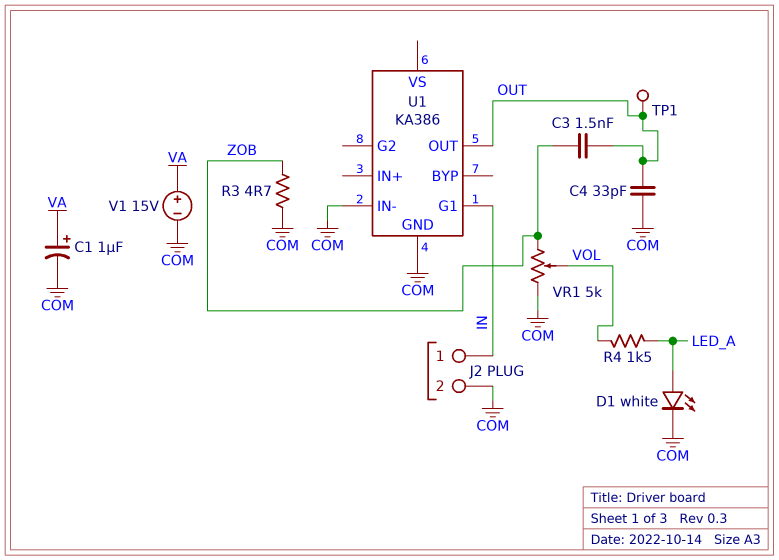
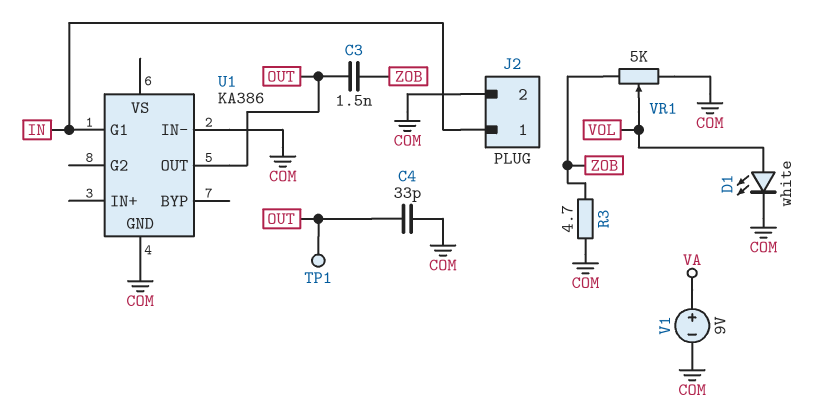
C1: 1uF (plus VA, minus COM) -> none
D1: LED white (A LED_A, K COM) -> LED white (A VOL, K COM)
R4: 1.5k (LED_A, VOL) -> none
V1: 15V (plus VA, minus COM) -> 9V (plus VA, minus COM)

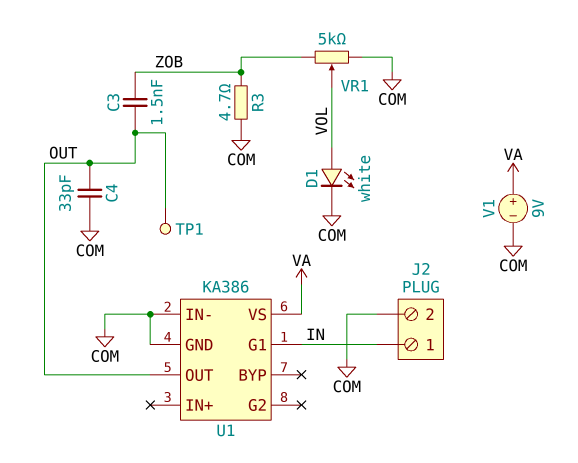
U1 pin VS: none -> VA

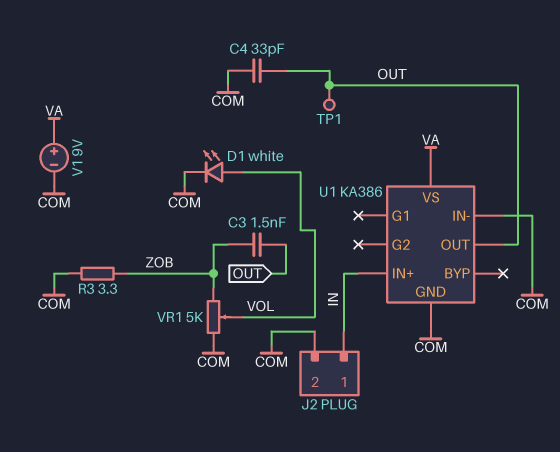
R3: 4.7 (COM, ZOB) -> 3.3 (COM, ZOB)
U1 pin G1: IN -> none
U1 pin IN+: none -> IN

